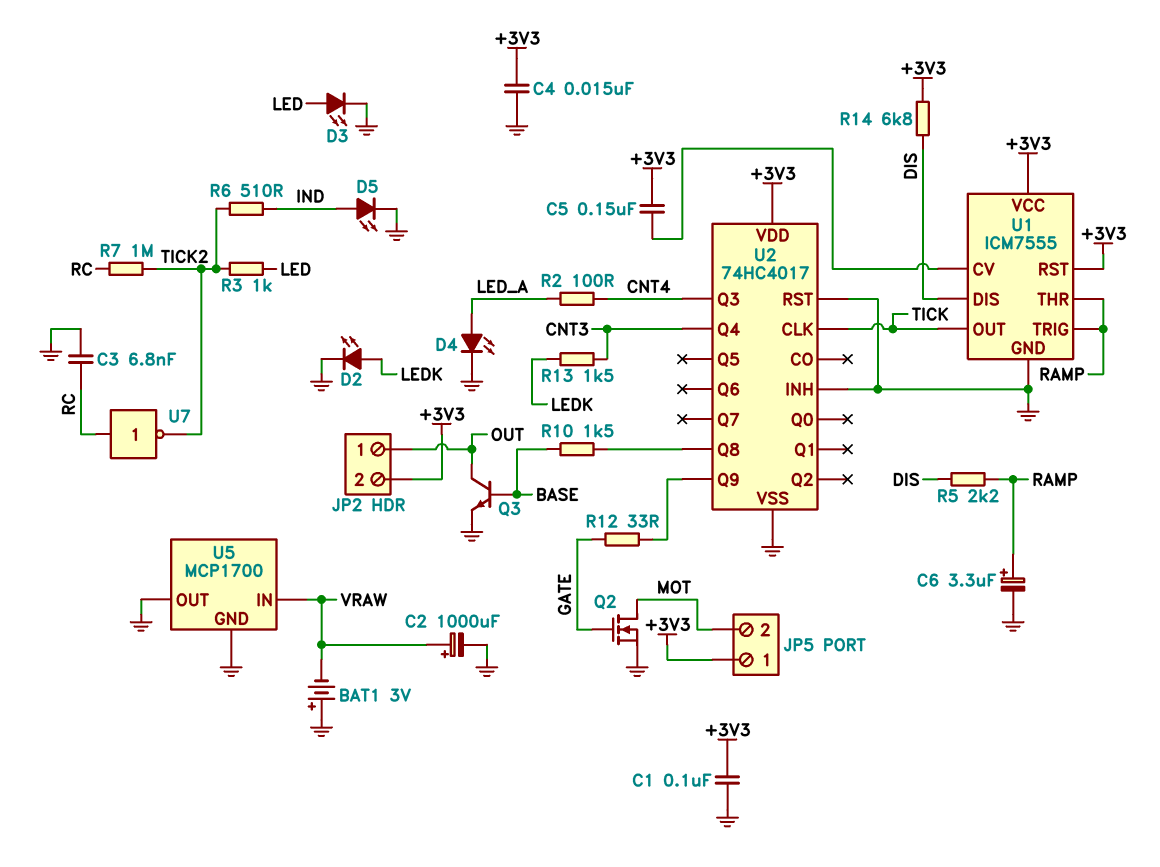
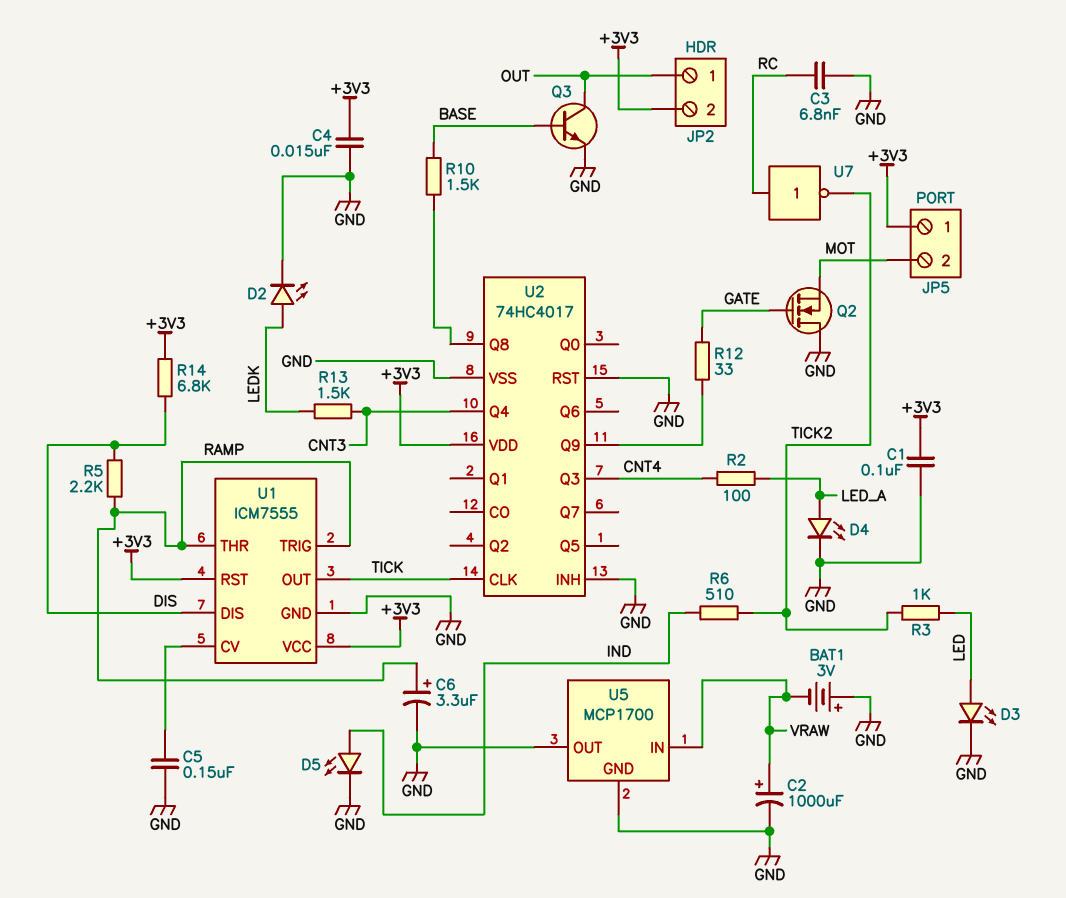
C5: 150nF (+3V3, U1/CV) -> 150nF (GND, U1/CV)
Q2: NMOS (G GATE, D MOT, S GND) -> NMOS (G GATE, D GND, S MOT)
R7: 1M (RC, TICK2) -> none

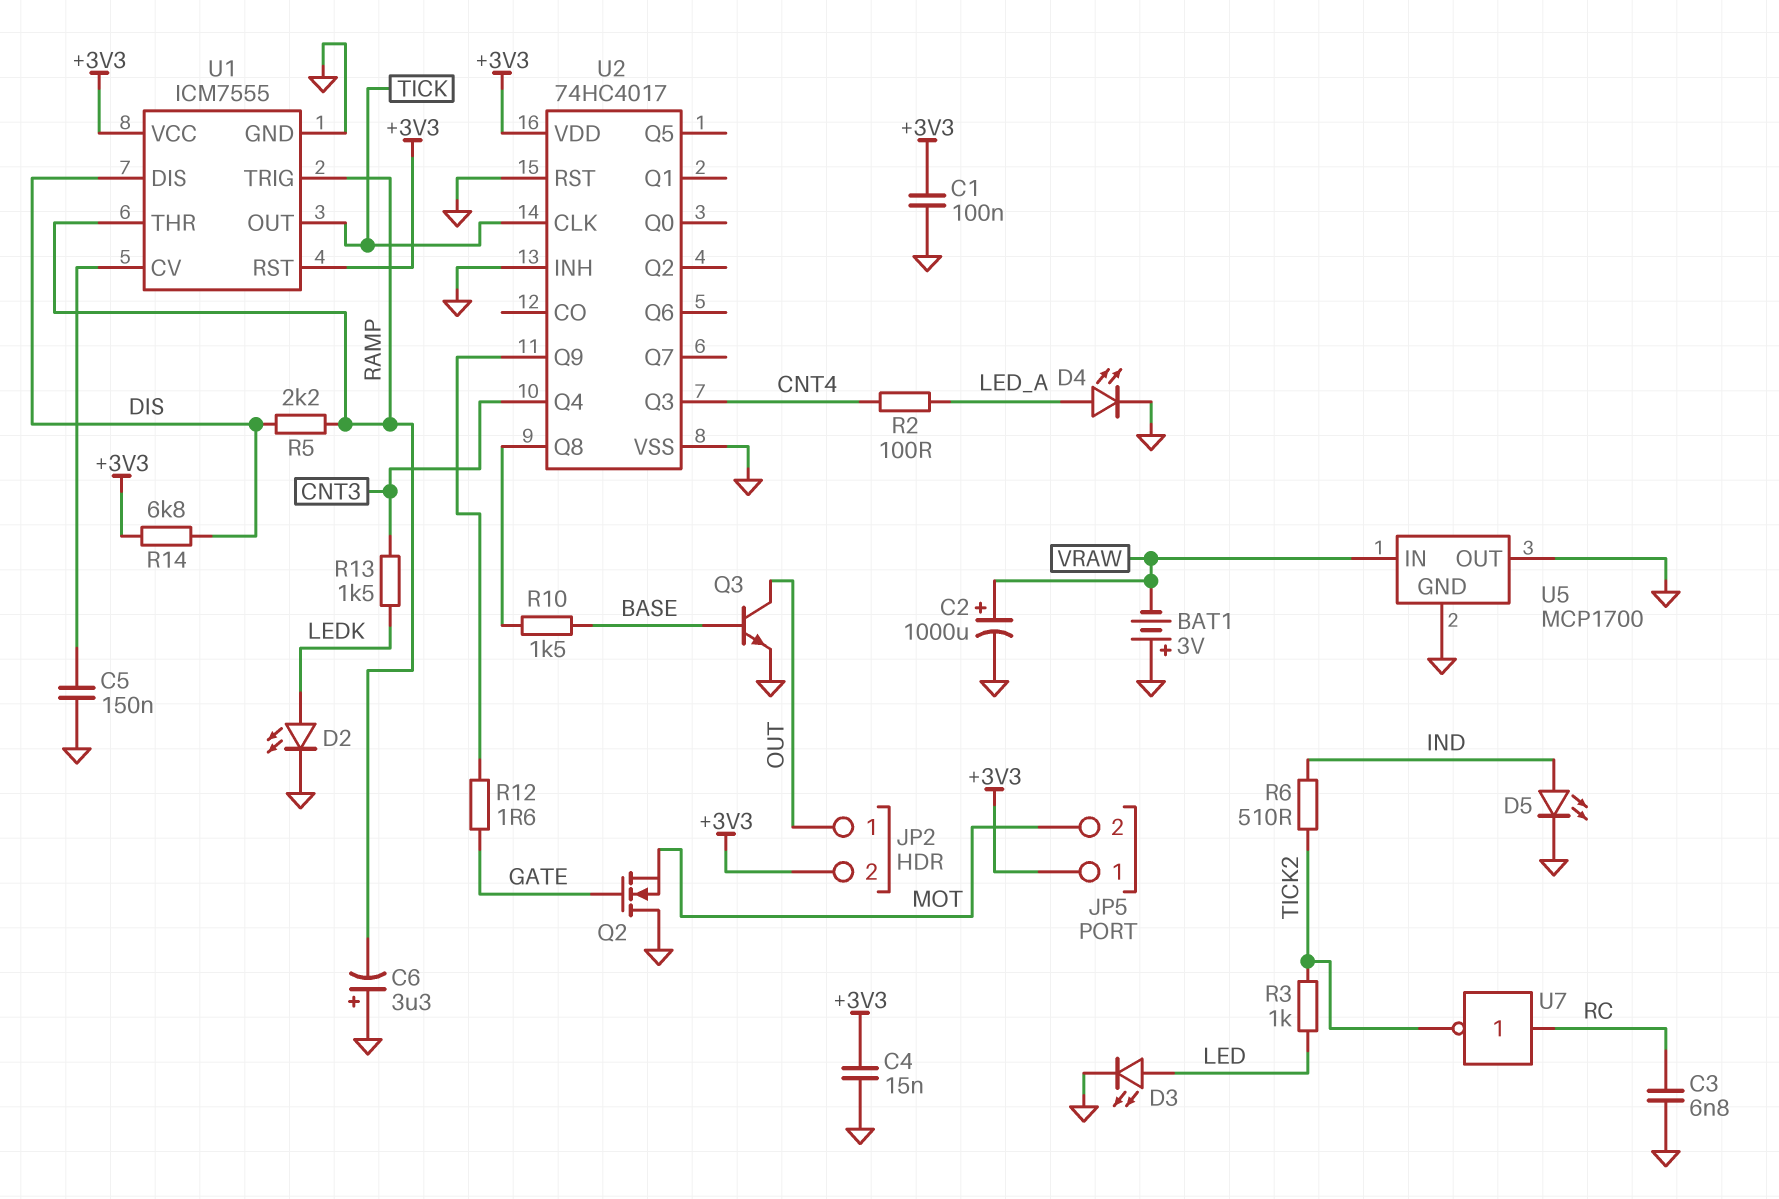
C6: 3.3uF (plus RAMP, minus GND) -> 3.3uF (plus GND, minus RAMP)
R12: 33 (GATE, U2/Q9) -> 1.6 (GATE, U2/Q9)

